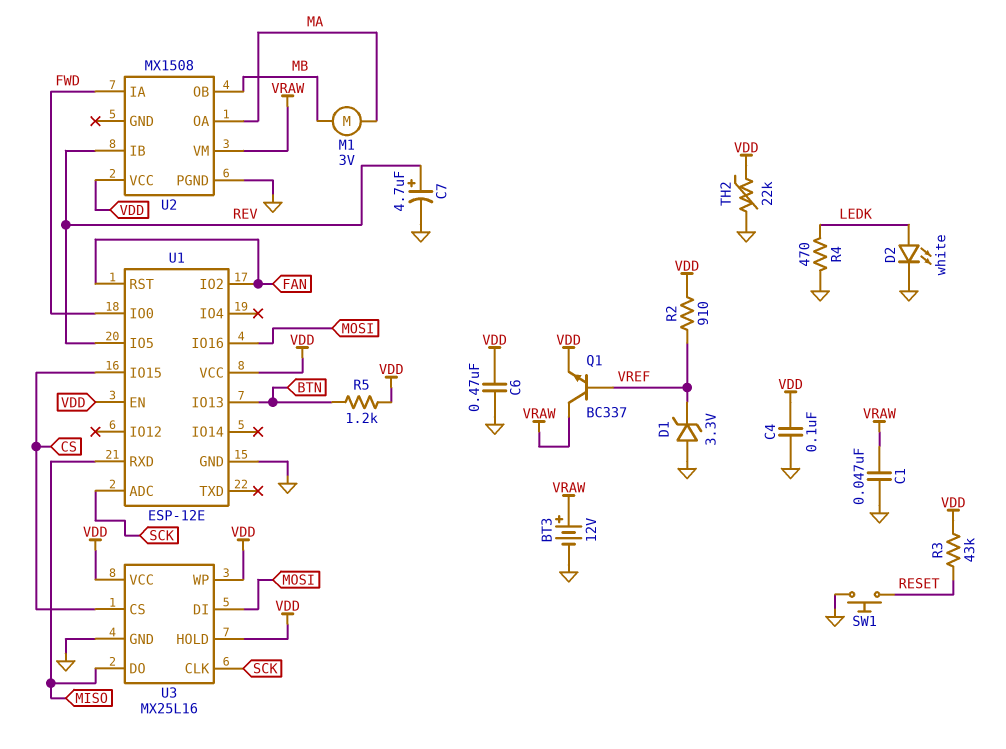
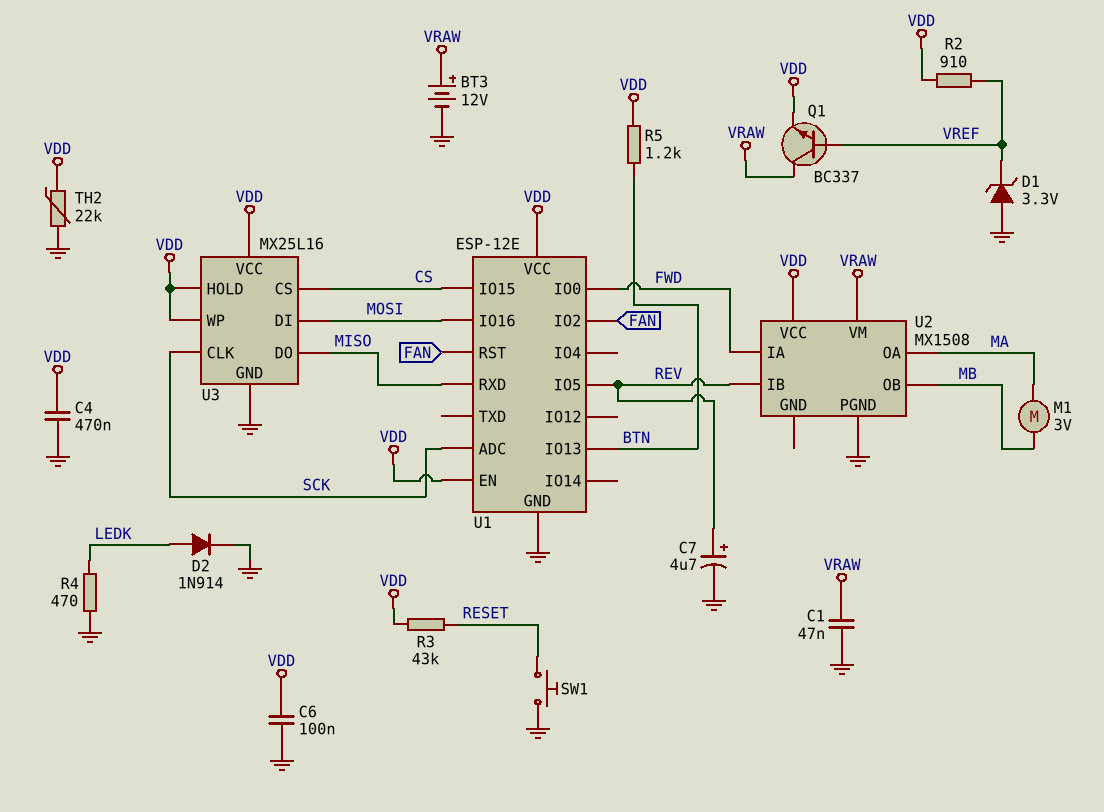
C4: 100nF (GND, VDD) -> 470nF (GND, VDD)
C6: 470nF (GND, VDD) -> 100nF (GND, VDD)
D2: LED white (A LEDK, K GND) -> diode 1N914 (A LEDK, K GND)

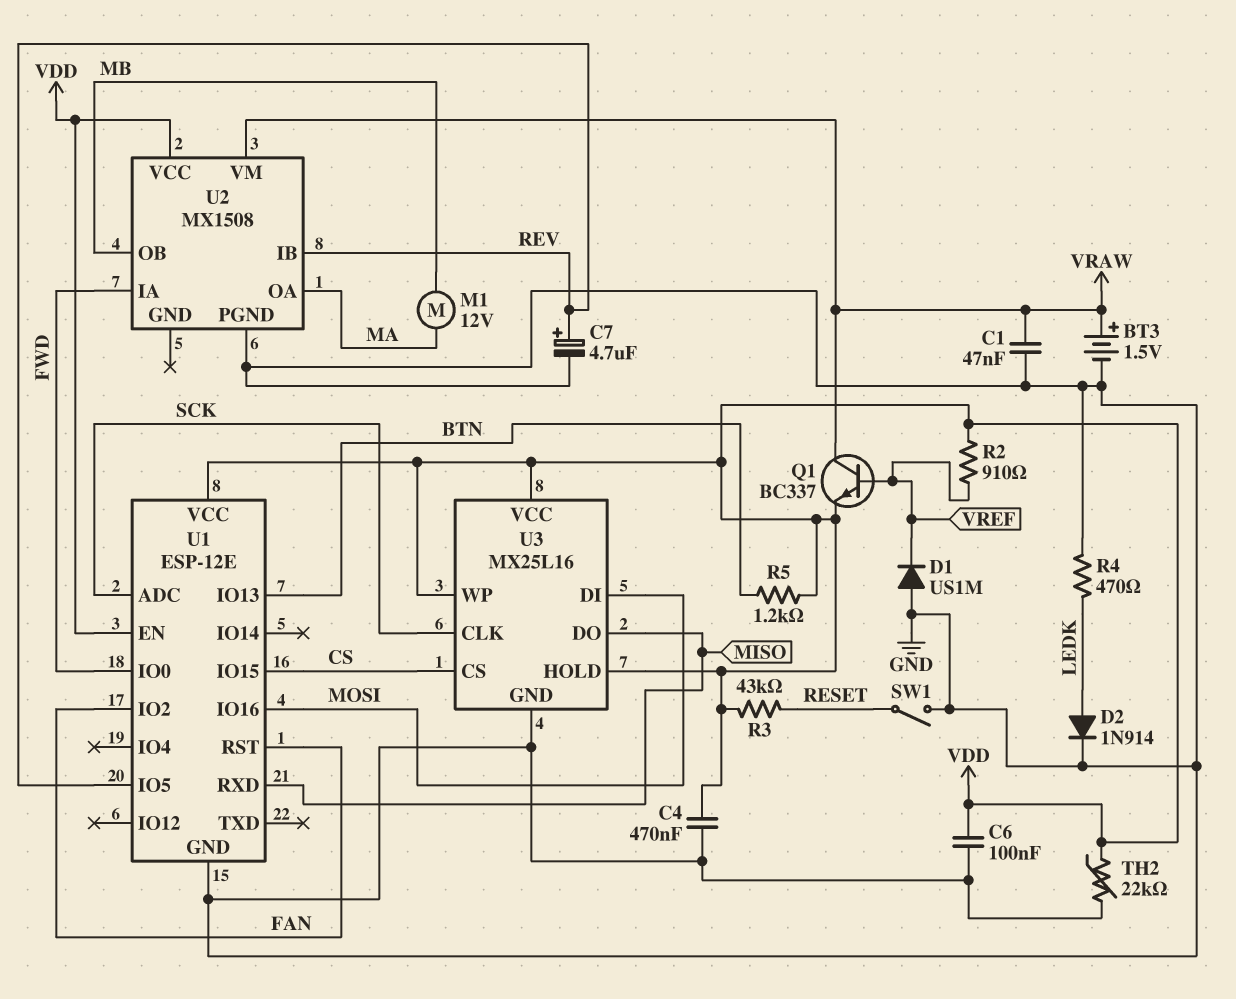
BT3: 12V (plus VRAW, minus GND) -> 1.5V (plus VRAW, minus GND)
D1: zener 3.3V (A GND, K VREF) -> diode US1M (A GND, K VREF)
M1: motor 3V (MA, MB) -> motor 12V (MA, MB)
SW1: button (GND, RESET) -> switch (GND, RESET)

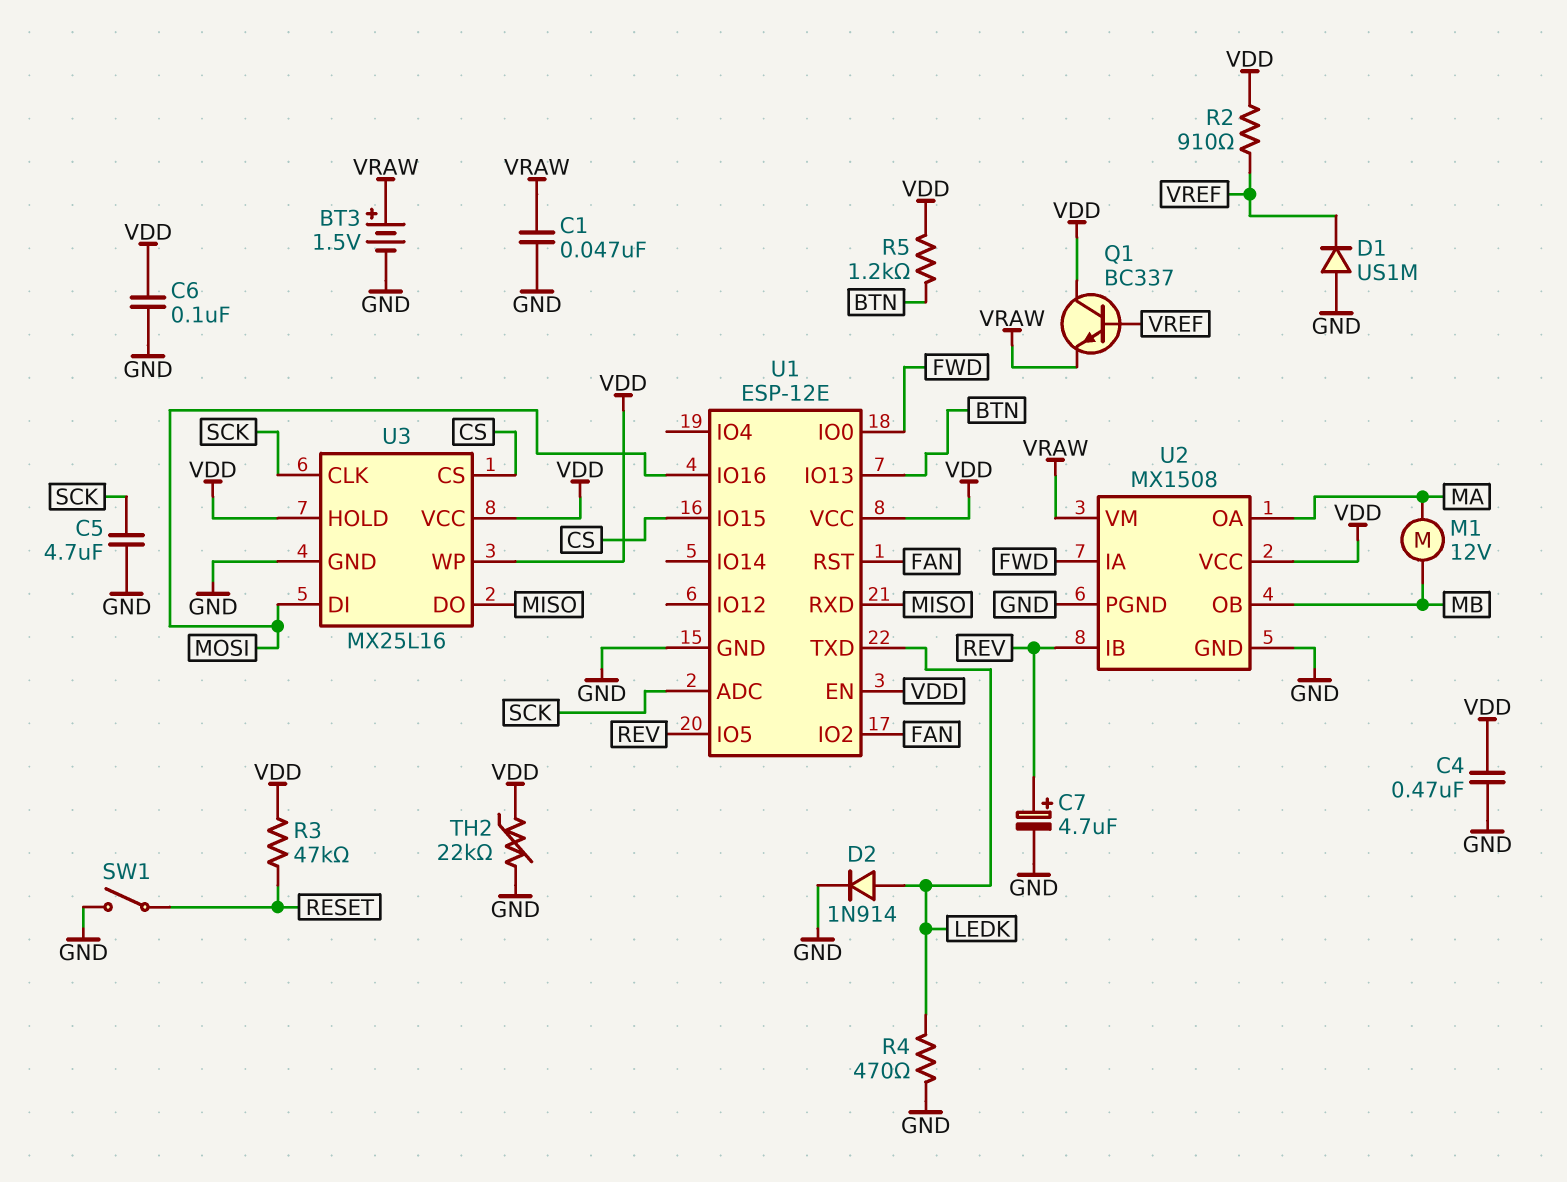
C5: none -> 4.7uF (GND, SCK)
Q1: NPN BC337 (B VREF, C VRAW, E VDD) -> NPN BC337 (B VREF, C VDD, E VRAW)
R3: 43k (RESET, VDD) -> 47k (RESET, VDD)
U1 pin TXD: none -> LEDK
U2 pin GND: none -> GND

